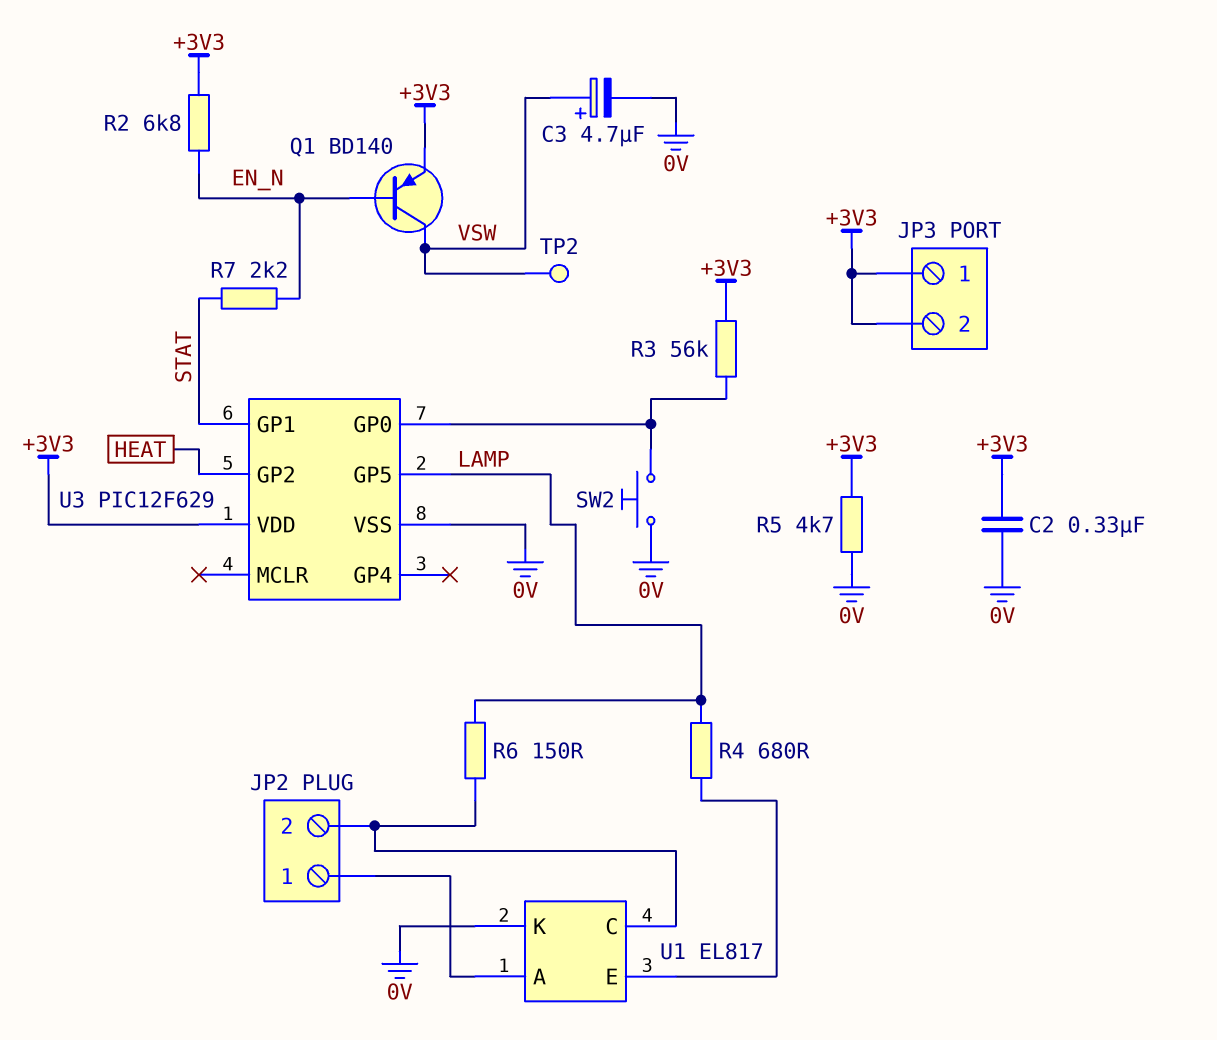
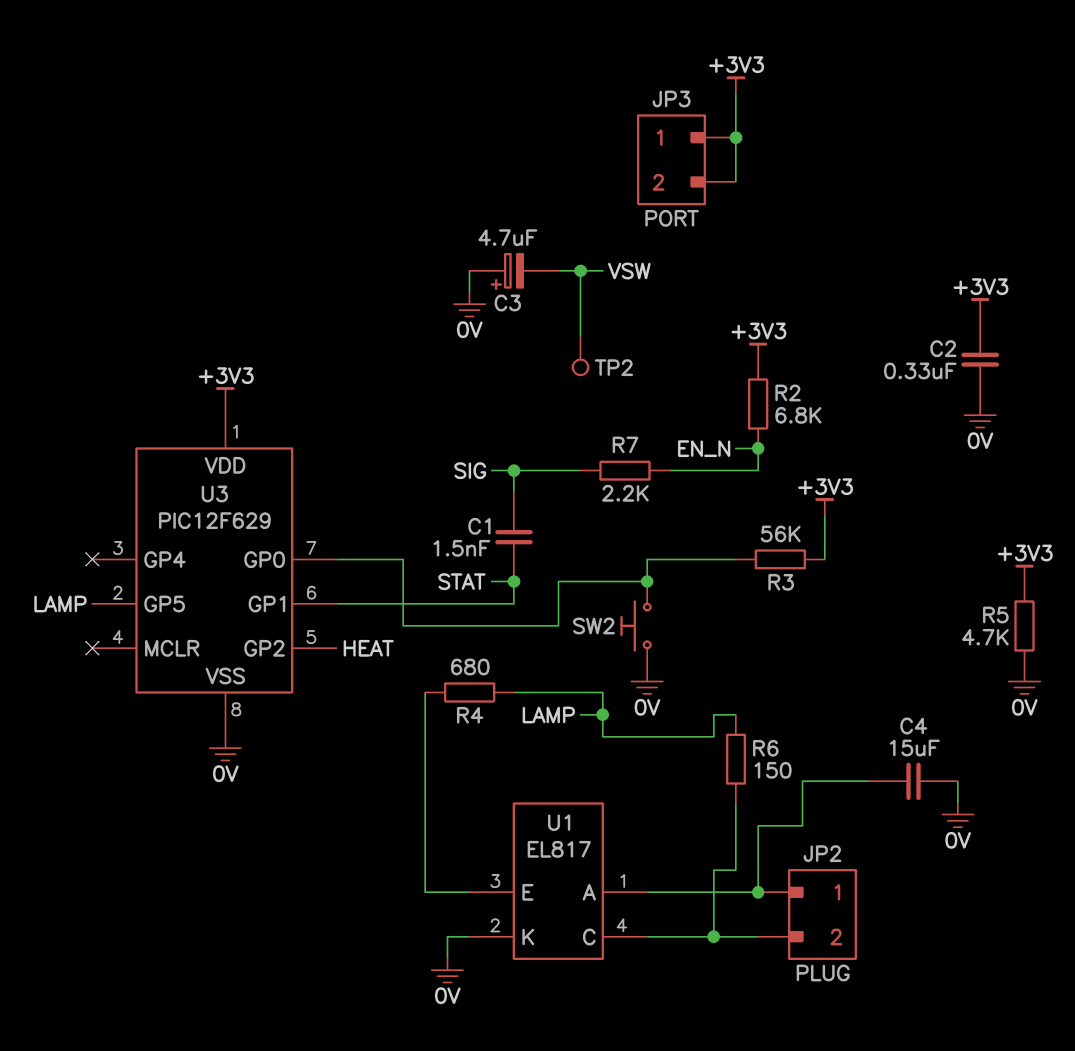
C1: none -> 1.5nF (SIG, STAT)
C3: 4.7uF (plus VSW, minus 0V) -> 4.7uF (plus 0V, minus VSW)
C4: none -> 15uF (0V, JP2/1)
Q1: PNP BD140 (B EN_N, C VSW, E +3V3) -> none
R7: 2.2k (EN_N, STAT) -> 2.2k (EN_N, SIG)

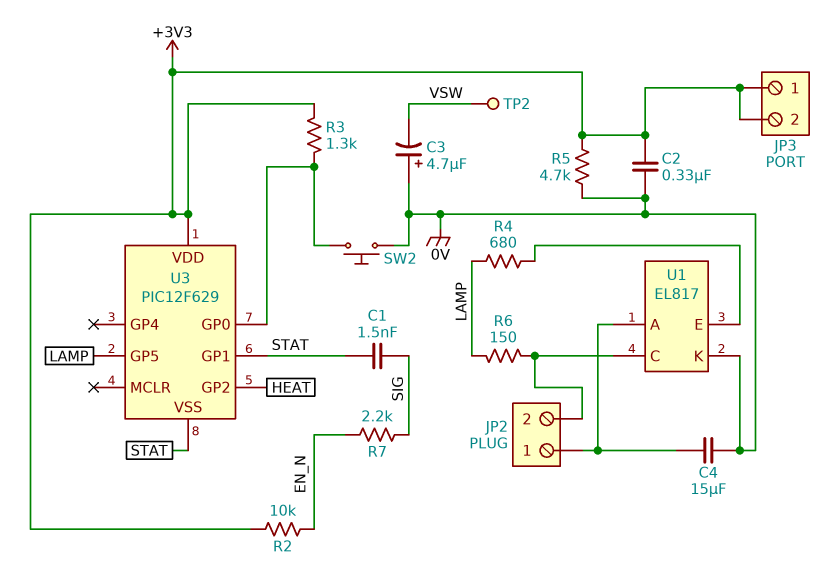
R2: 6.8k (+3V3, EN_N) -> 10k (+3V3, EN_N)
R3: 56k (+3V3, U3/GP0) -> 1.3k (+3V3, U3/GP0)
U3 pin VSS: 0V -> STAT

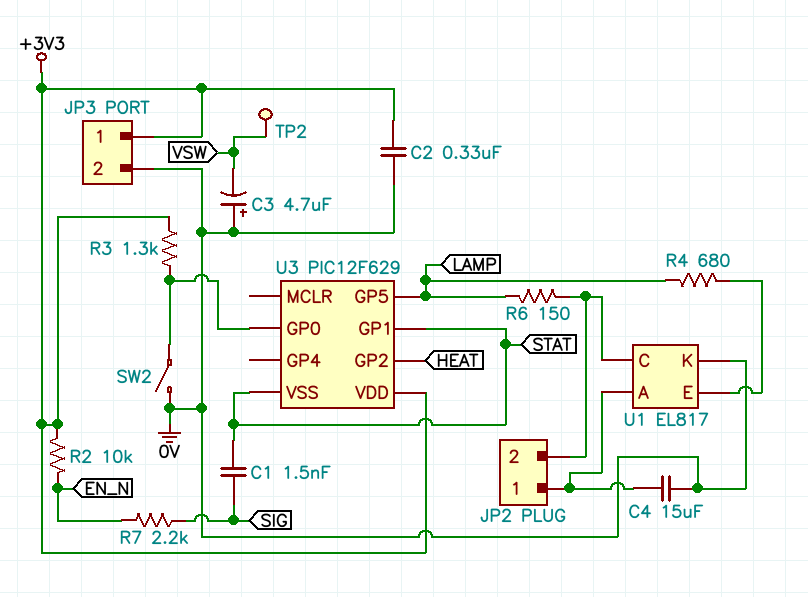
JP3 pin 2: +3V3 -> 0V
R5: 4.7k (+3V3, 0V) -> none
SW2: button (0V, U3/GP0) -> switch (0V, U3/GP0)

